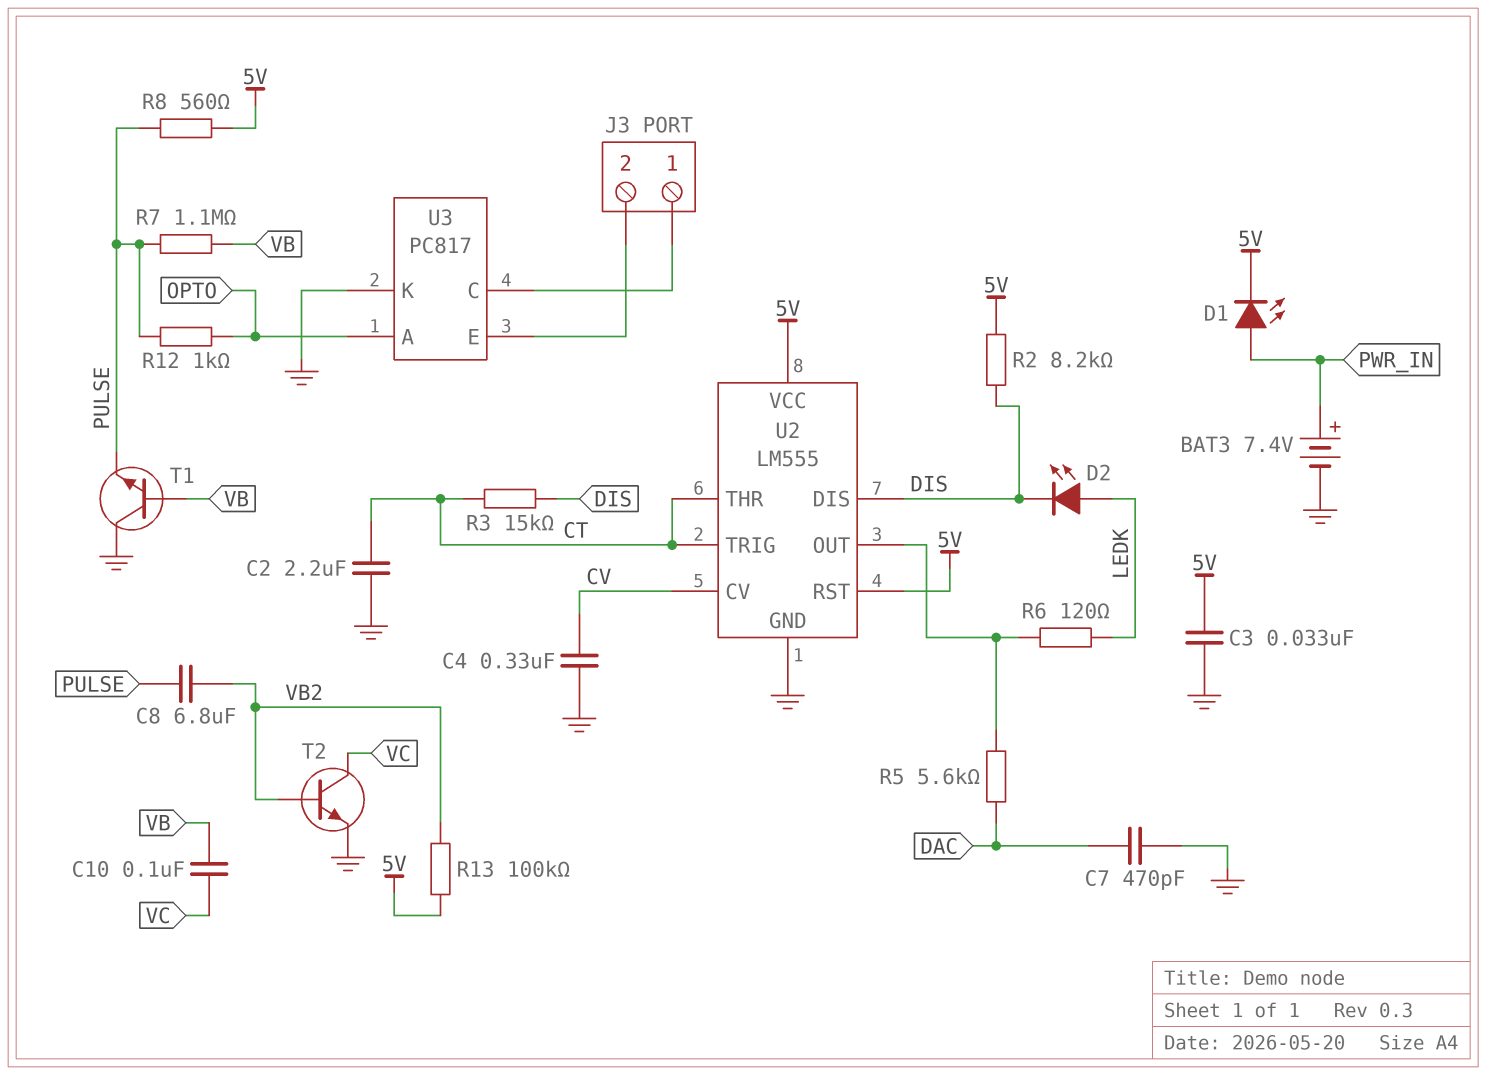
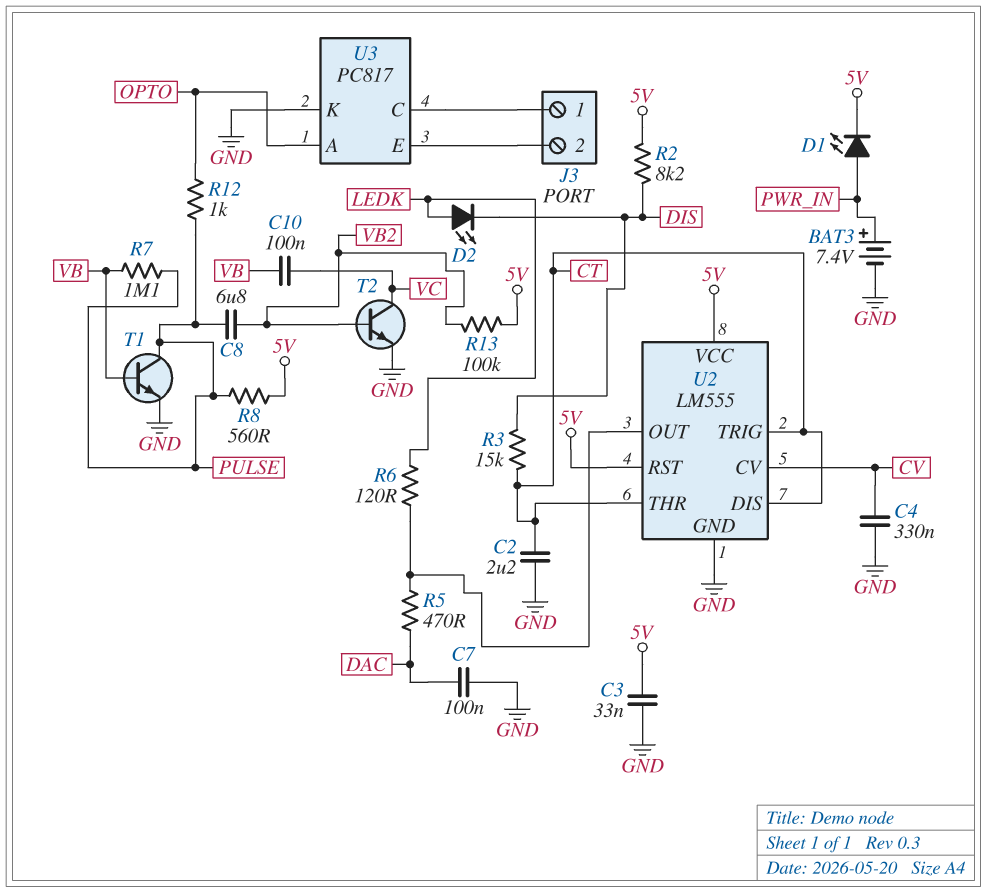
C7: 470pF (DAC, GND) -> 100nF (DAC, GND)
R5: 5.6k (DAC, U2/OUT) -> 470 (DAC, U2/OUT)
T1: NPN (B VB, C GND, E PULSE) -> NPN (B VB, C PULSE, E GND)
U2 pin DIS: DIS -> CT

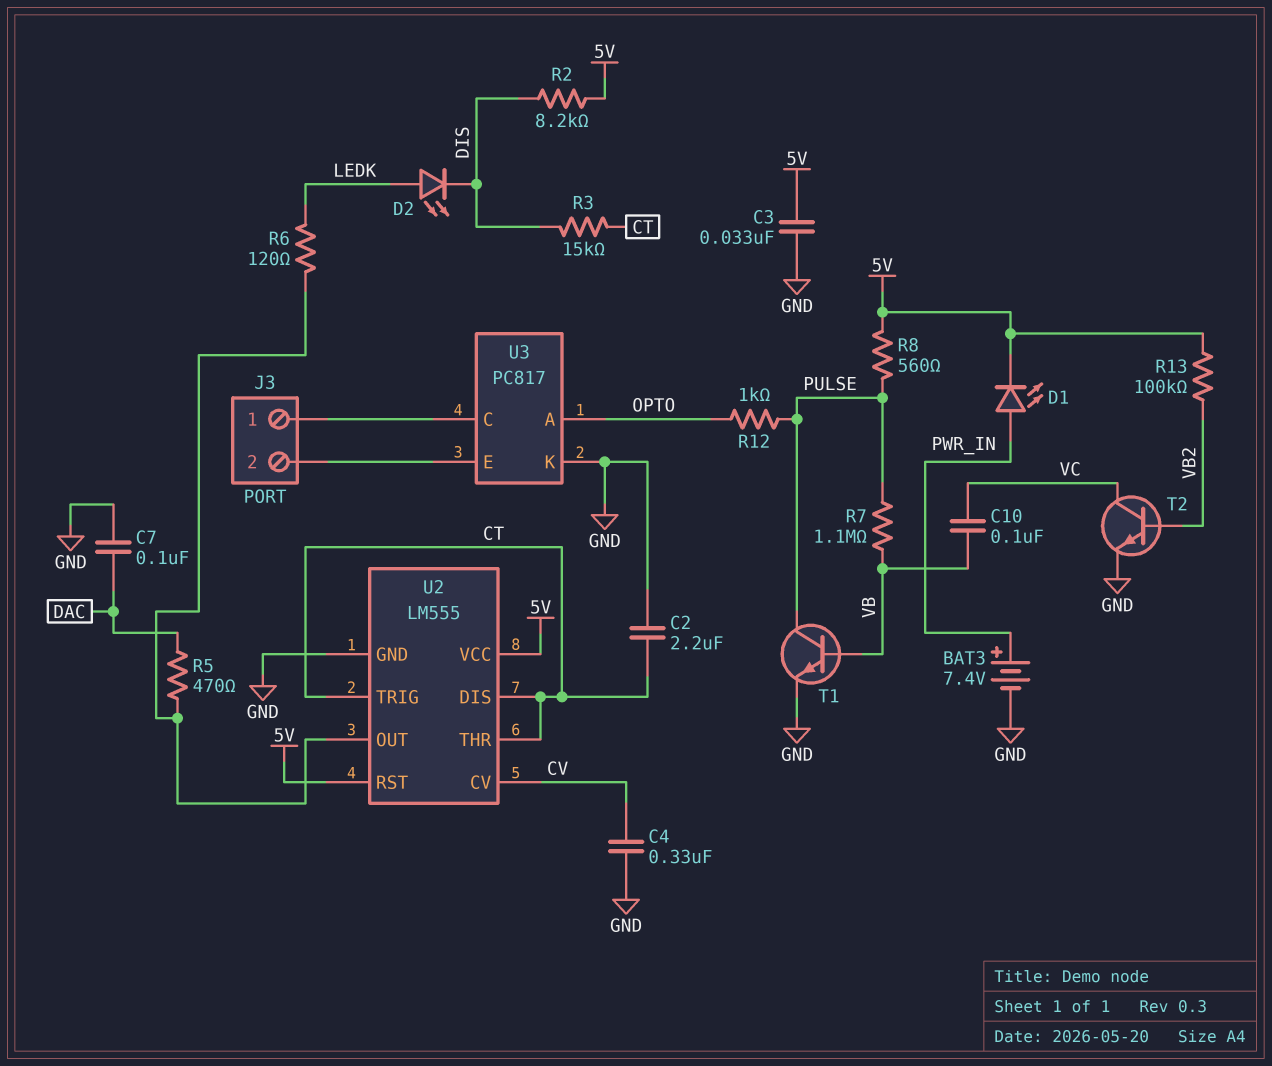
C8: 6.8uF (PULSE, VB2) -> none

